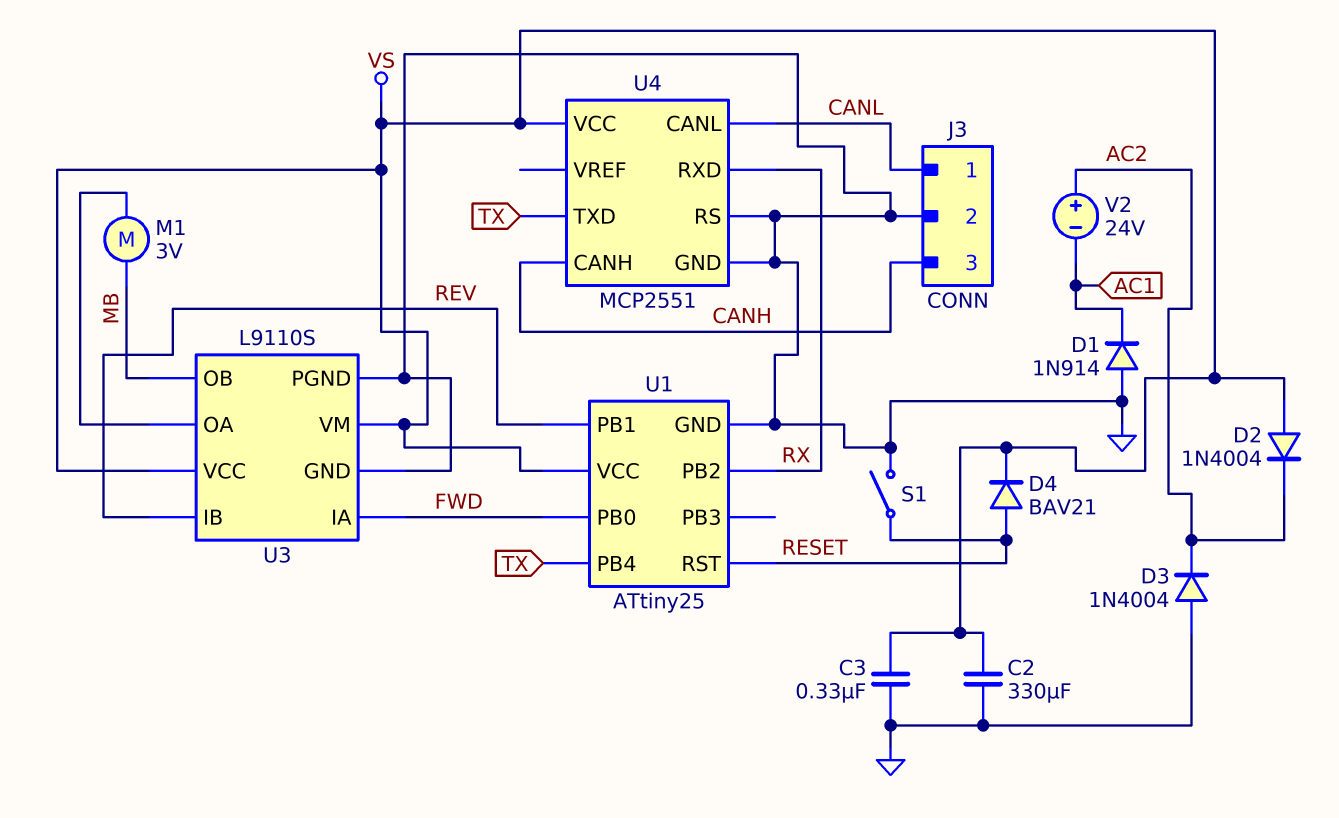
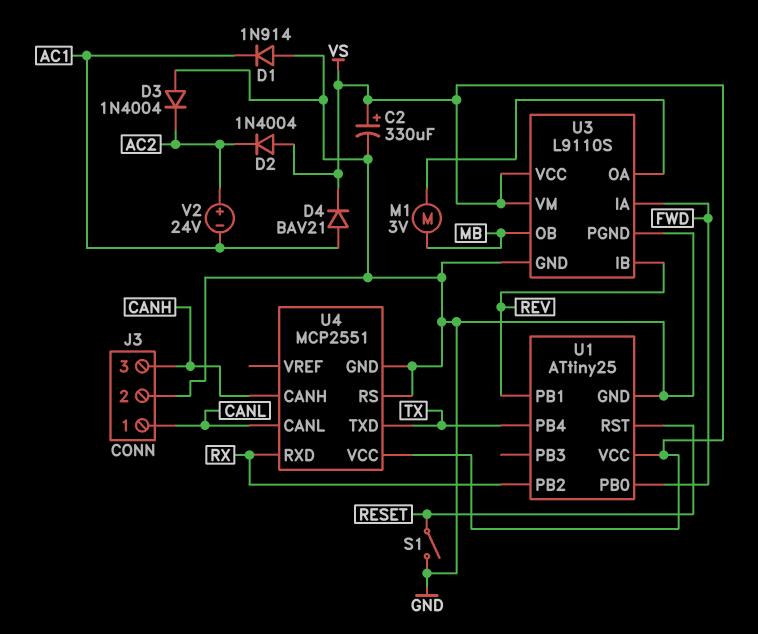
C2: 330uF (GND, VS) -> 330uF (plus VS, minus GND)
C3: 330nF (GND, VS) -> none
D4: diode BAV21 (A RESET, K VS) -> diode BAV21 (A AC1, K VS)

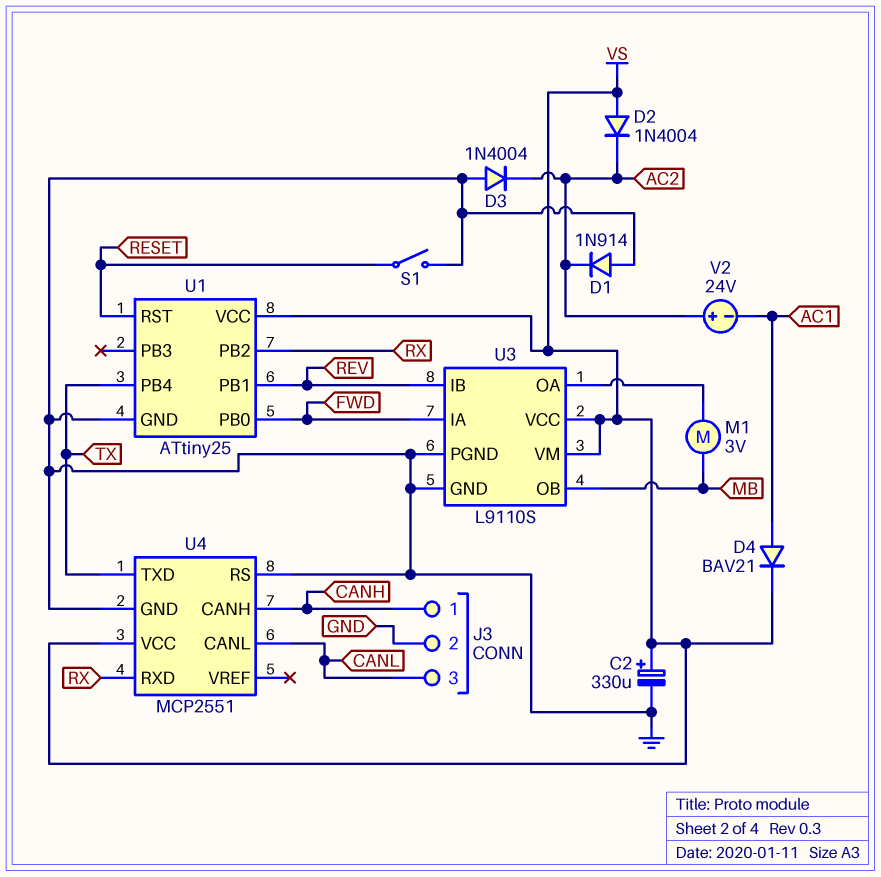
D1: diode 1N914 (A GND, K AC1) -> diode 1N914 (A GND, K AC2)
J3 pin 1: CANL -> CANH
J3 pin 3: CANH -> CANL

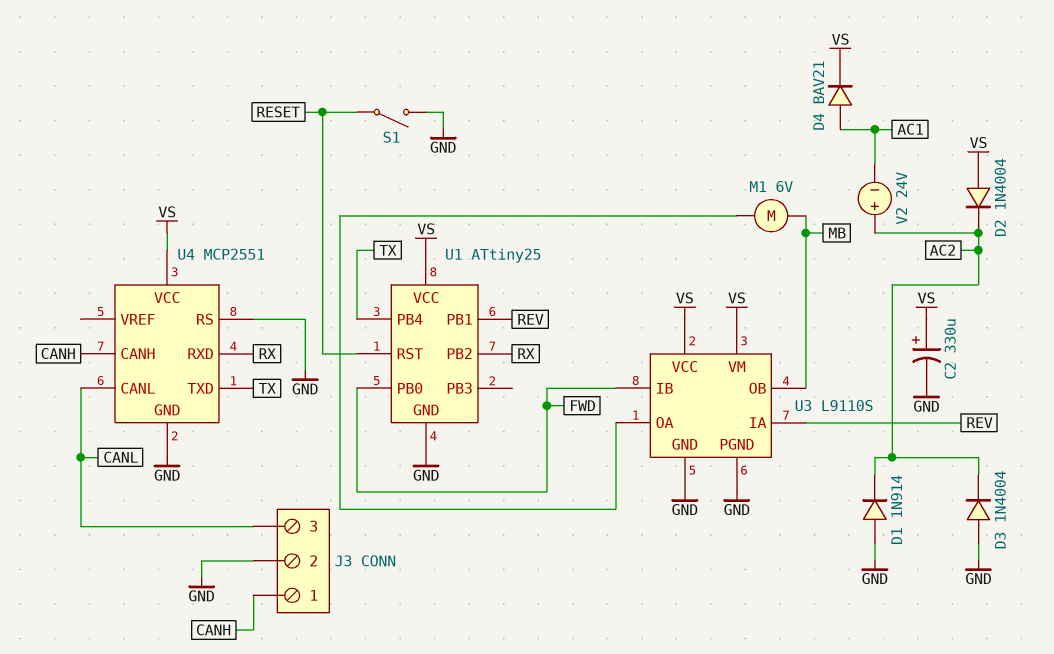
M1: motor 3V (MB, U3/OA) -> motor 6V (MB, U3/OA)
U3 pin IA: FWD -> REV
U3 pin IB: REV -> FWD

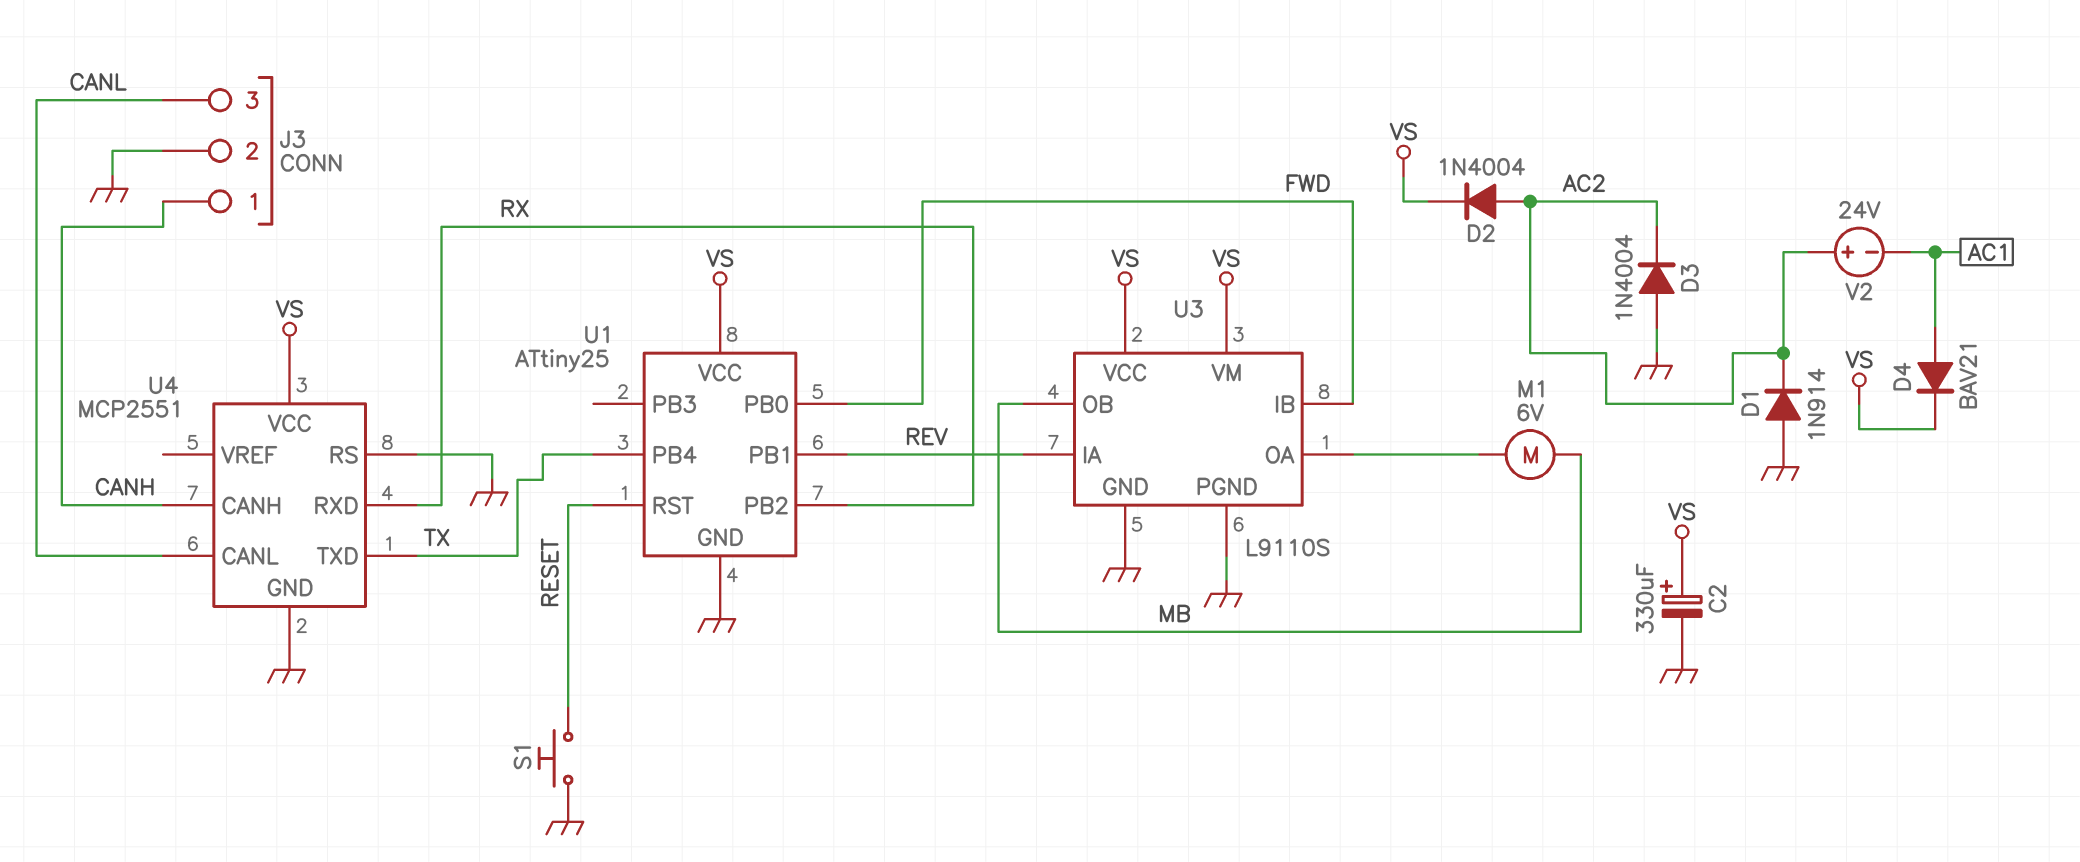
D2: diode 1N4004 (A VS, K AC2) -> diode 1N4004 (A AC2, K VS)
S1: switch (GND, RESET) -> button (GND, RESET)

